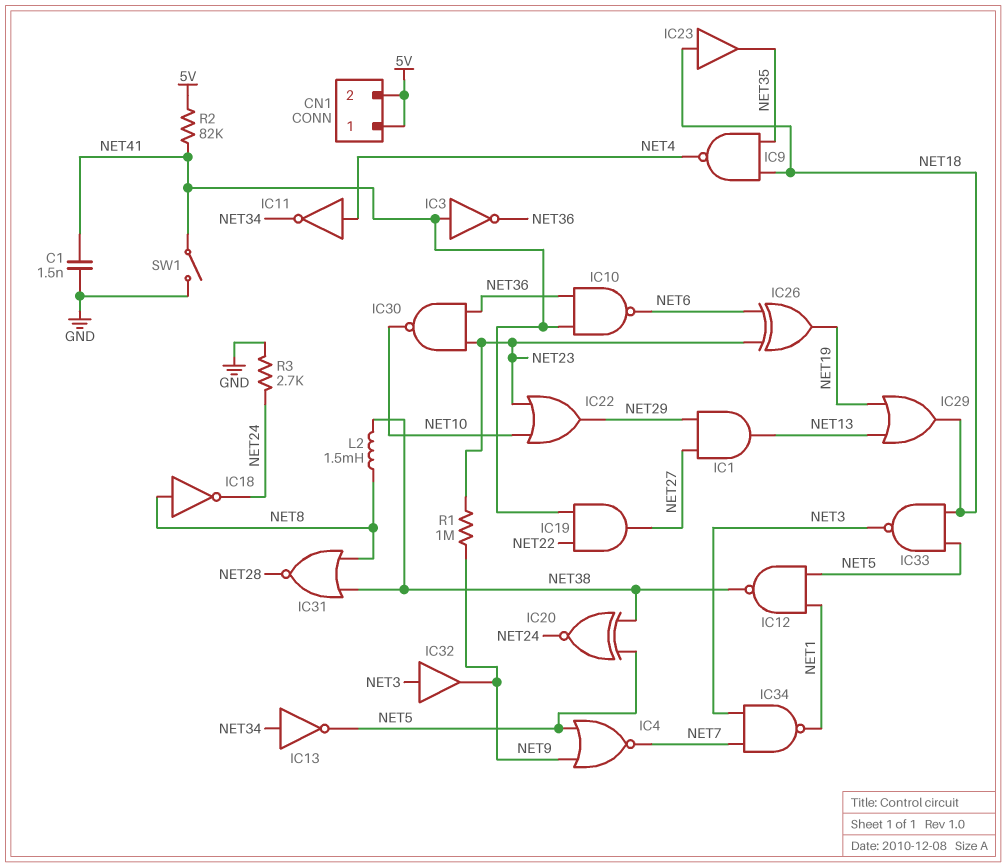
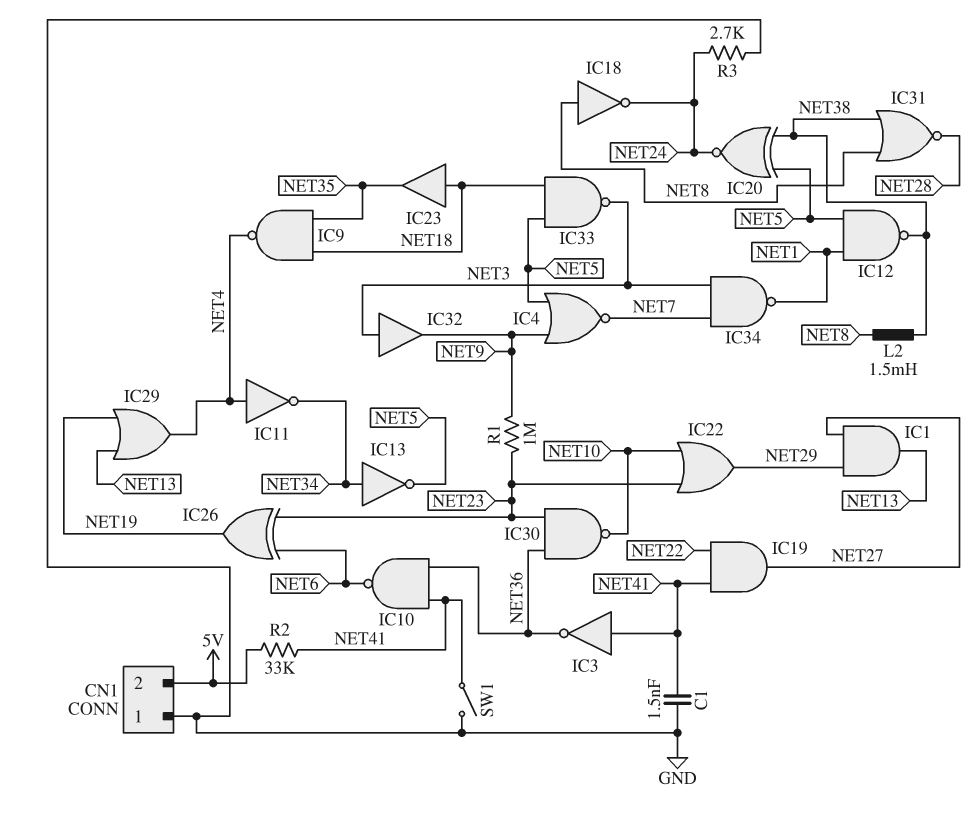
CN1 pin 1: 5V -> GND
IC29: OR (in NET13, in NET19, out NET18) -> OR (in NET13, in NET19, out NET4)
R2: 82k (5V, NET41) -> 33k (5V, NET41)

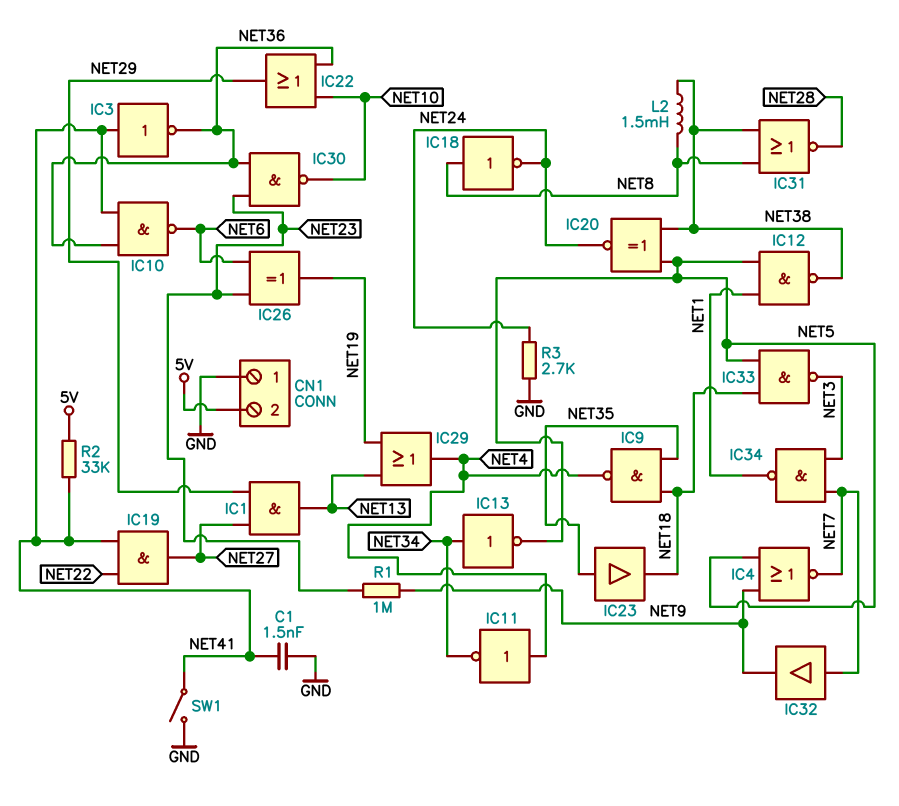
IC22: OR (in NET10, in NET23, out NET29) -> OR (in NET10, in NET36, out NET29)
IC23: buffer (in NET18, out NET35) -> buffer (in NET35, out NET18)
IC32: buffer (in NET3, out NET9) -> buffer (in NET7, out NET9)

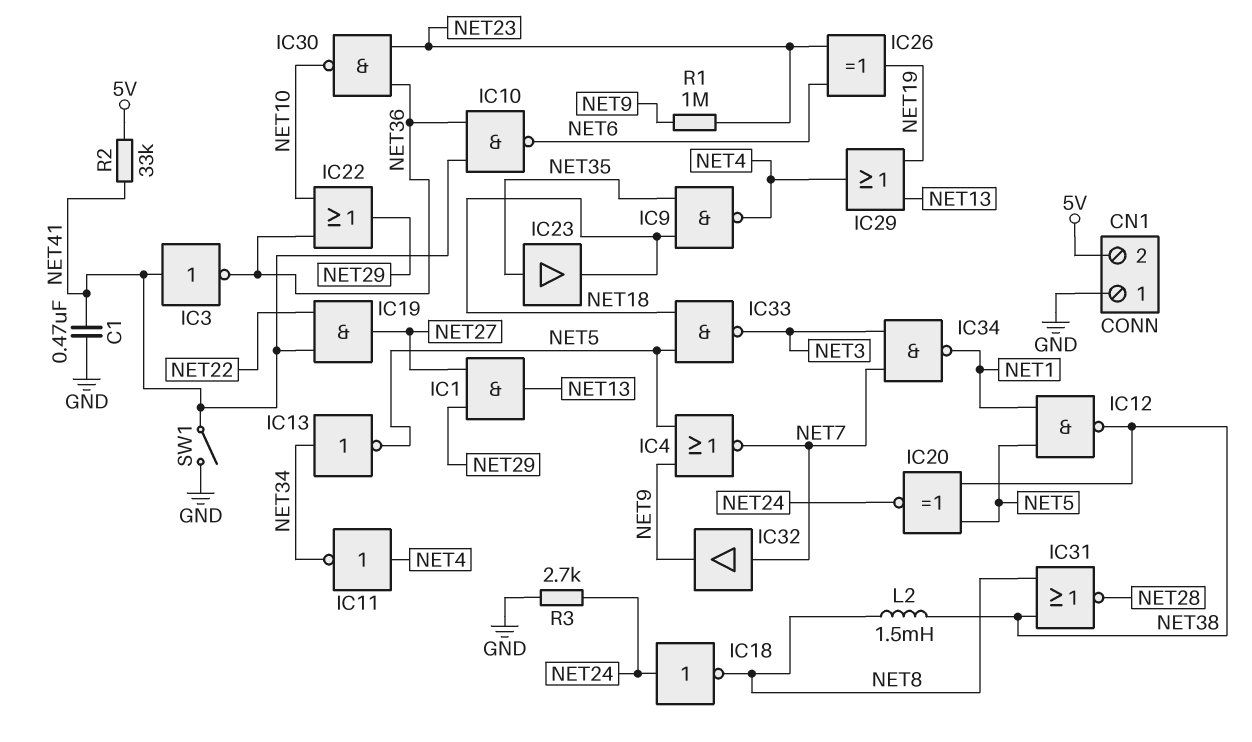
C1: 1.5nF (GND, NET41) -> 470nF (GND, NET41)
IC18: NOT (in NET8, out NET24) -> NOT (in NET24, out NET8)

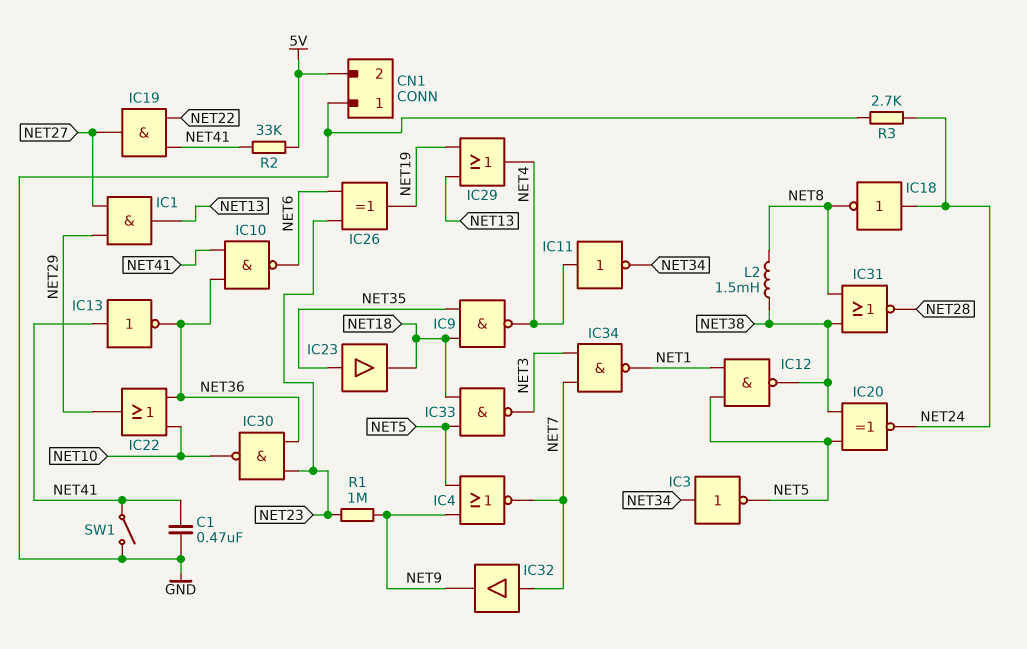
IC3: NOT (in NET41, out NET36) -> NOT (in NET34, out NET5)
IC13: NOT (in NET34, out NET5) -> NOT (in NET41, out NET36)

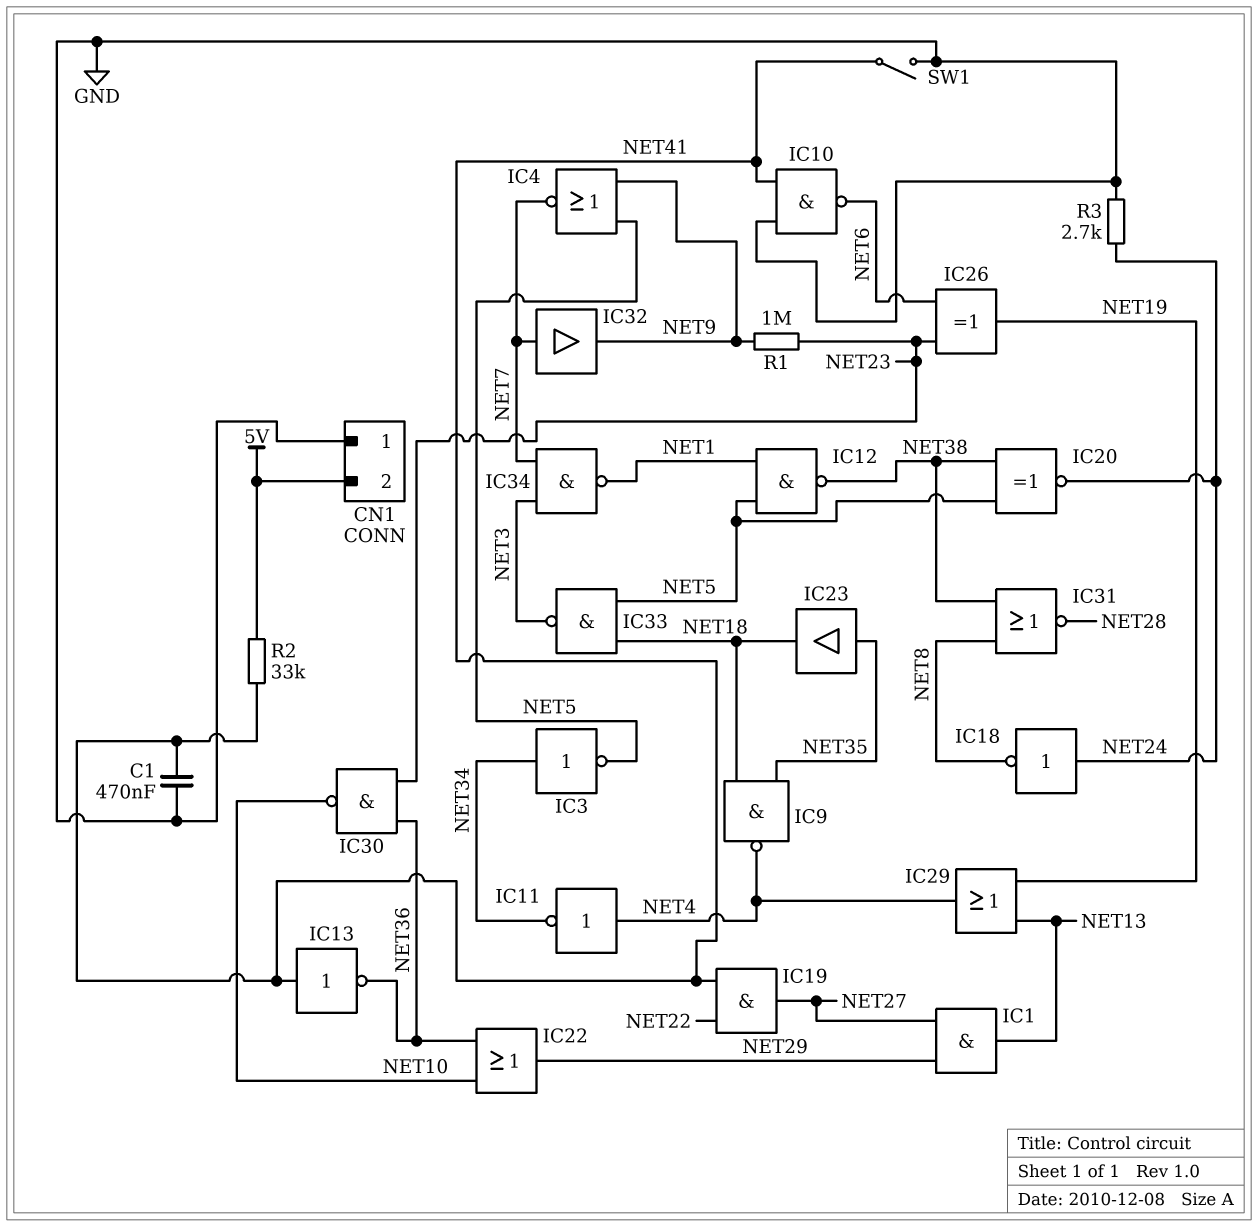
IC10: NAND (in NET36, in NET41, out NET6) -> NAND (in GND, in NET41, out NET6)
L2: 1.5mH (NET8, NET38) -> none

